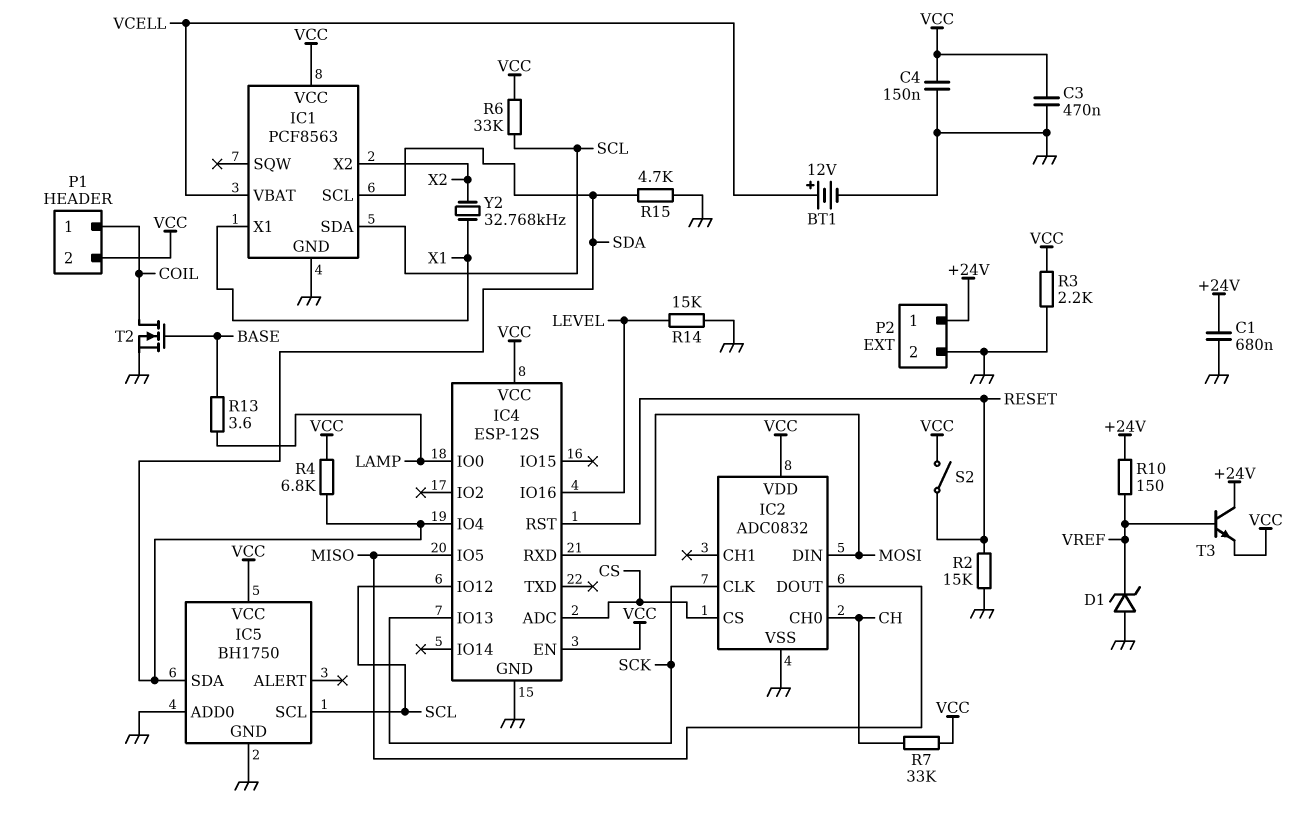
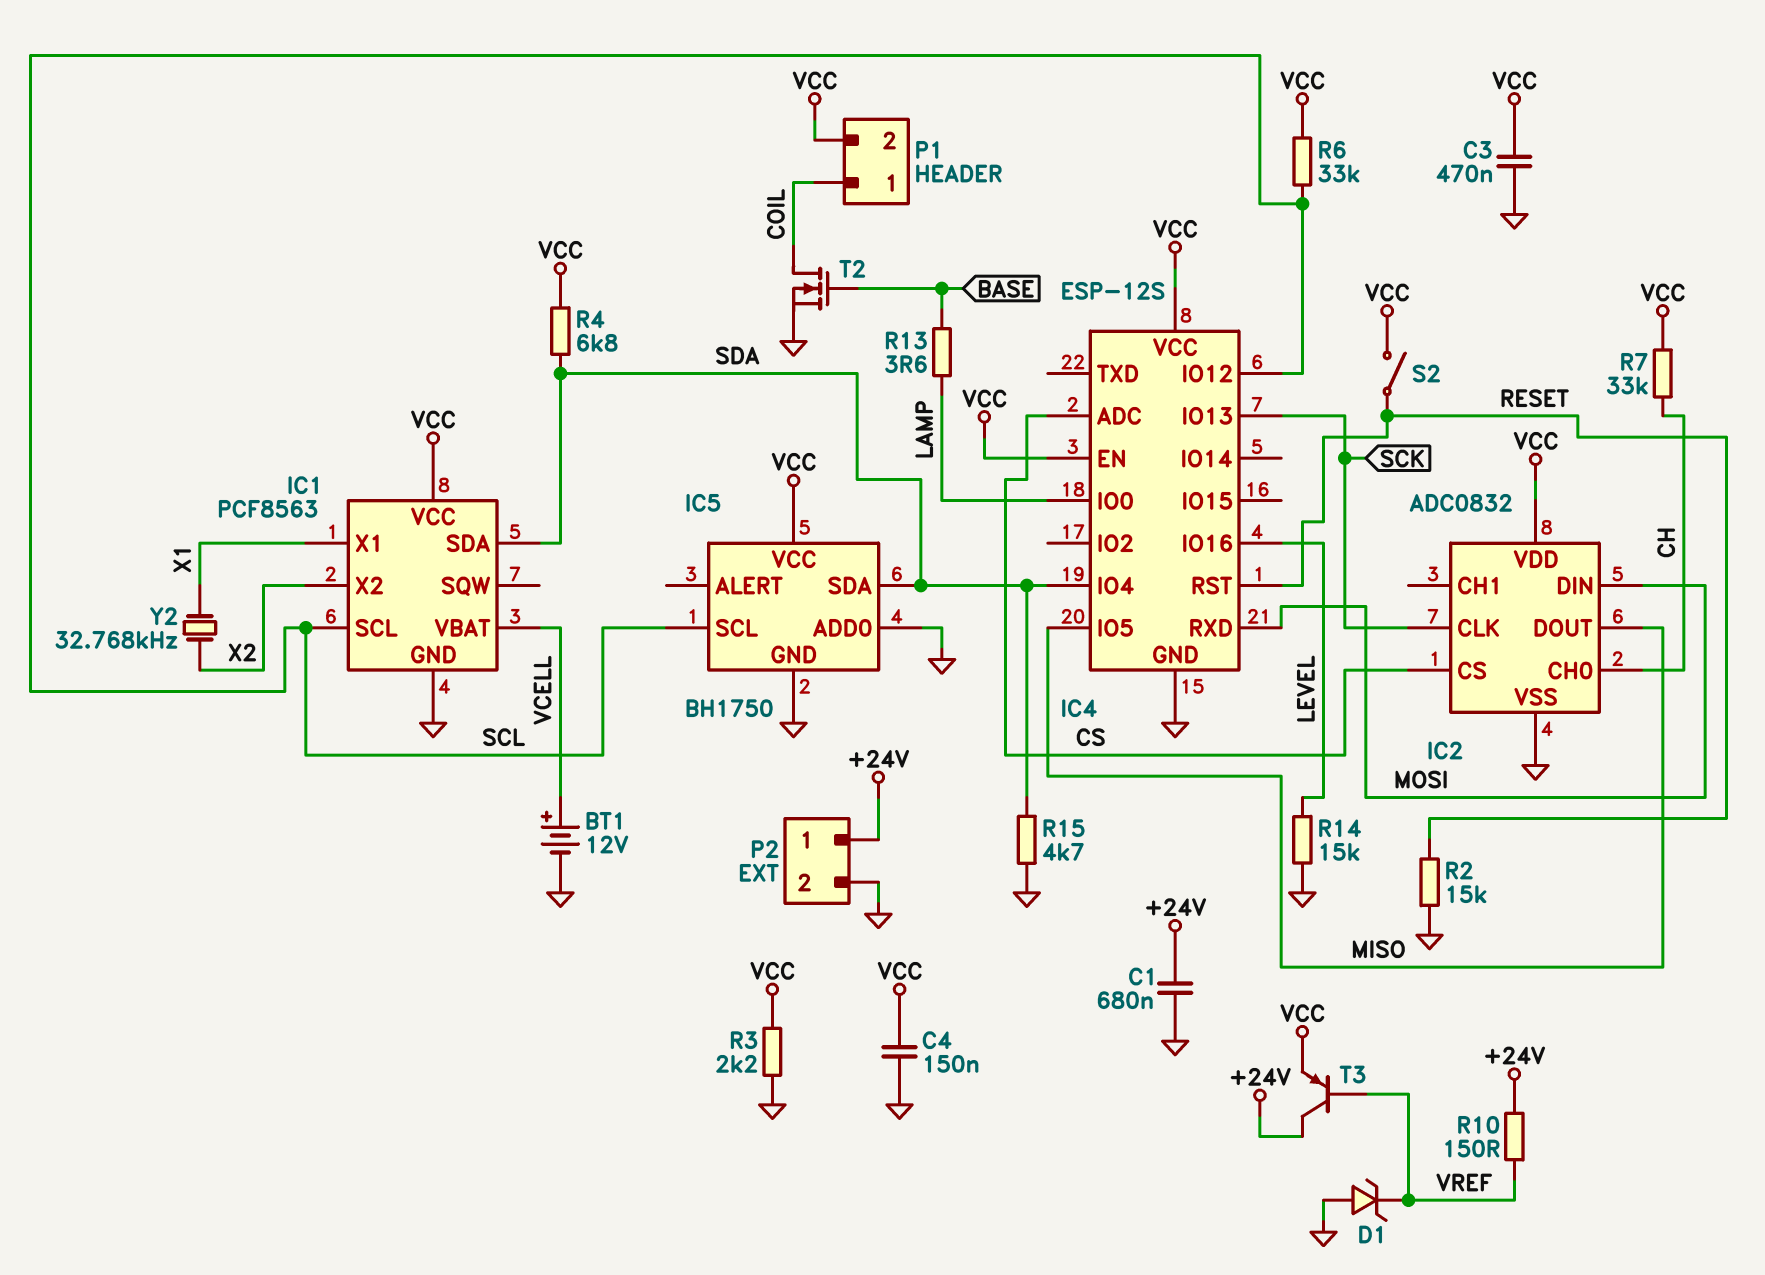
IC1 pin SCL: SDA -> SCL
IC1 pin SDA: SCL -> SDA
T3: NPN (B VREF, C +24V, E VCC) -> PNP (B VREF, C +24V, E VCC)

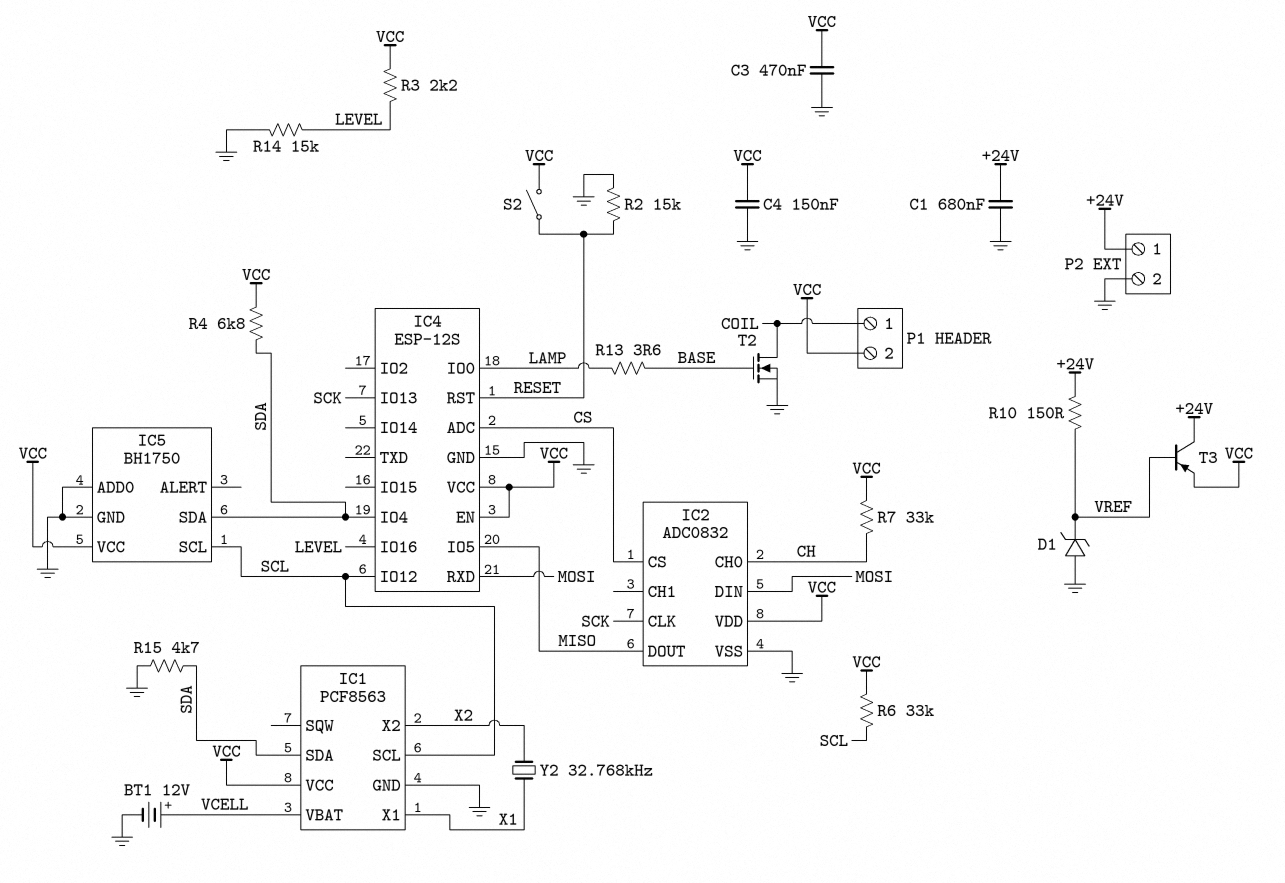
R3: 2.2k (GND, VCC) -> 2.2k (LEVEL, VCC)

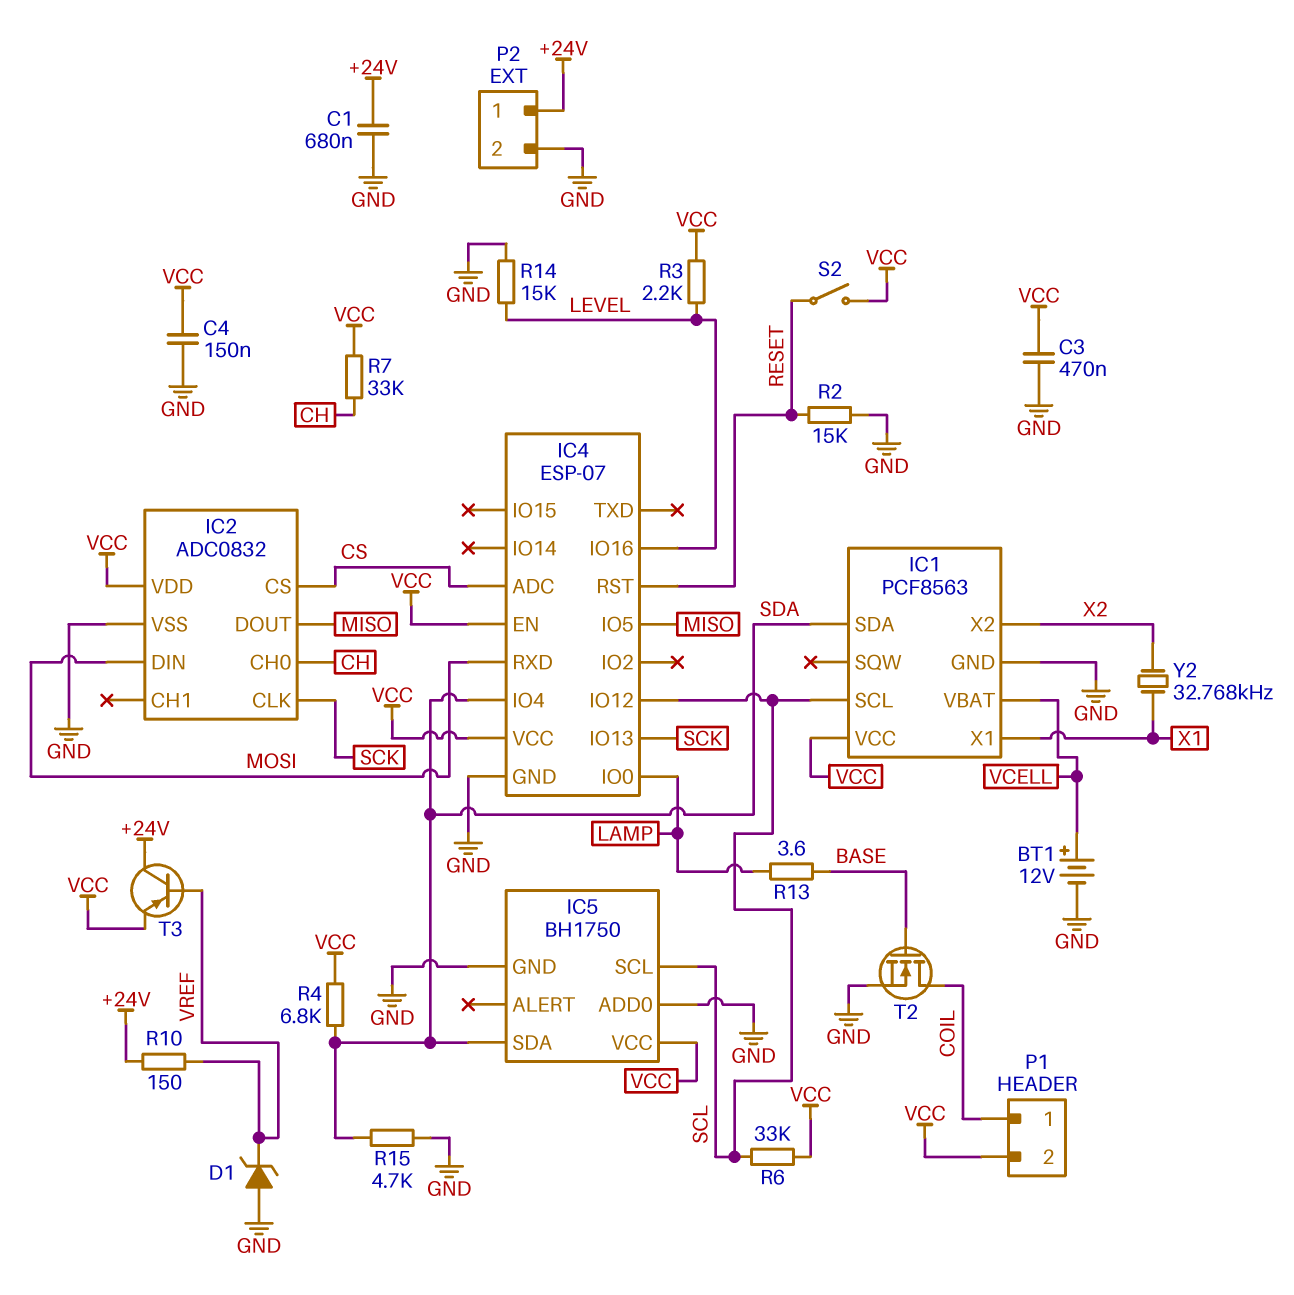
IC4: ESP-12S -> ESP-07

